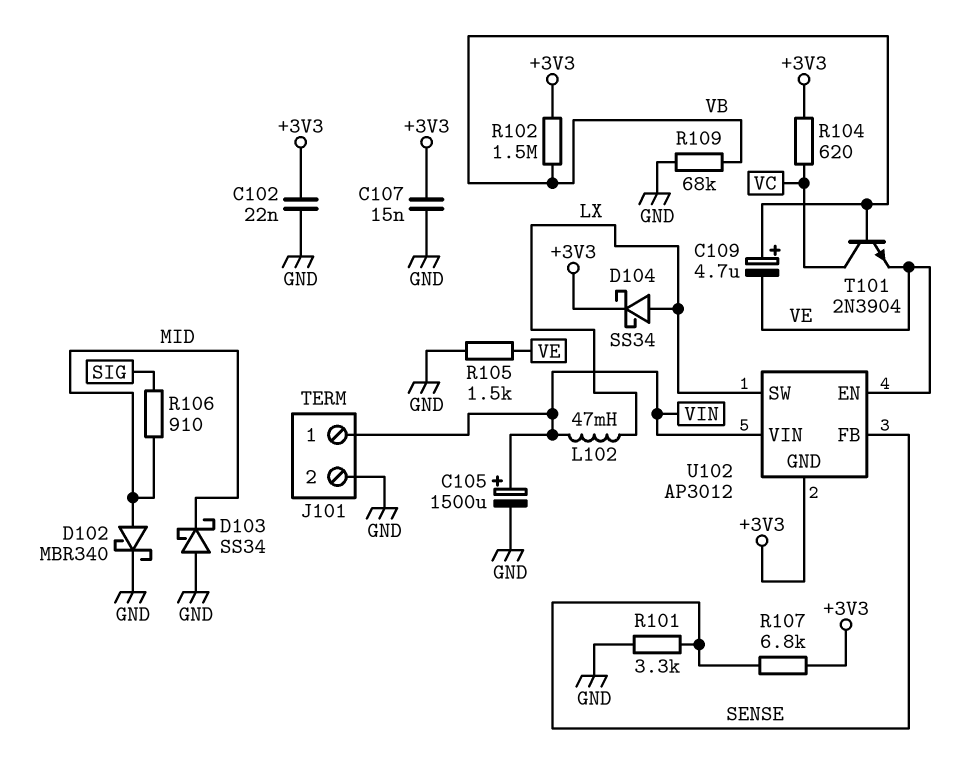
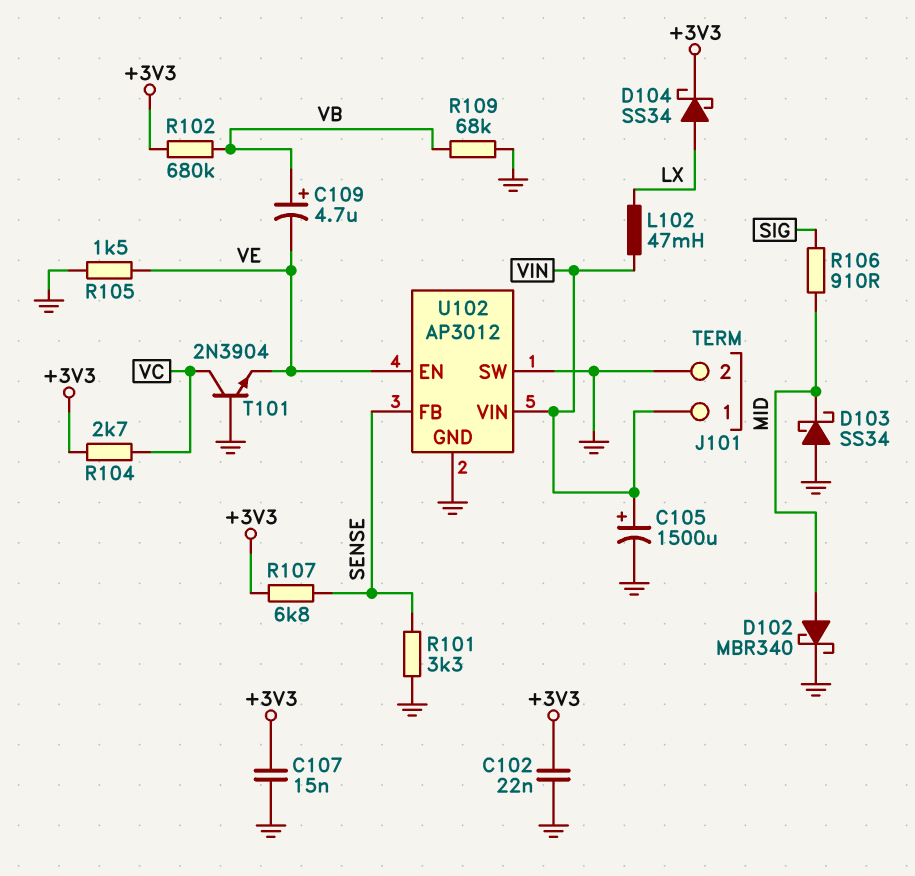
R102: 1.5M (+3V3, VB) -> 680k (+3V3, VB)
R104: 620 (+3V3, VC) -> 2.7k (+3V3, VC)
T101: NPN 2N3904 (B VB, C VC, E VE) -> NPN 2N3904 (B GND, C VC, E VE)
U102 pin GND: +3V3 -> GND
U102 pin SW: LX -> GND

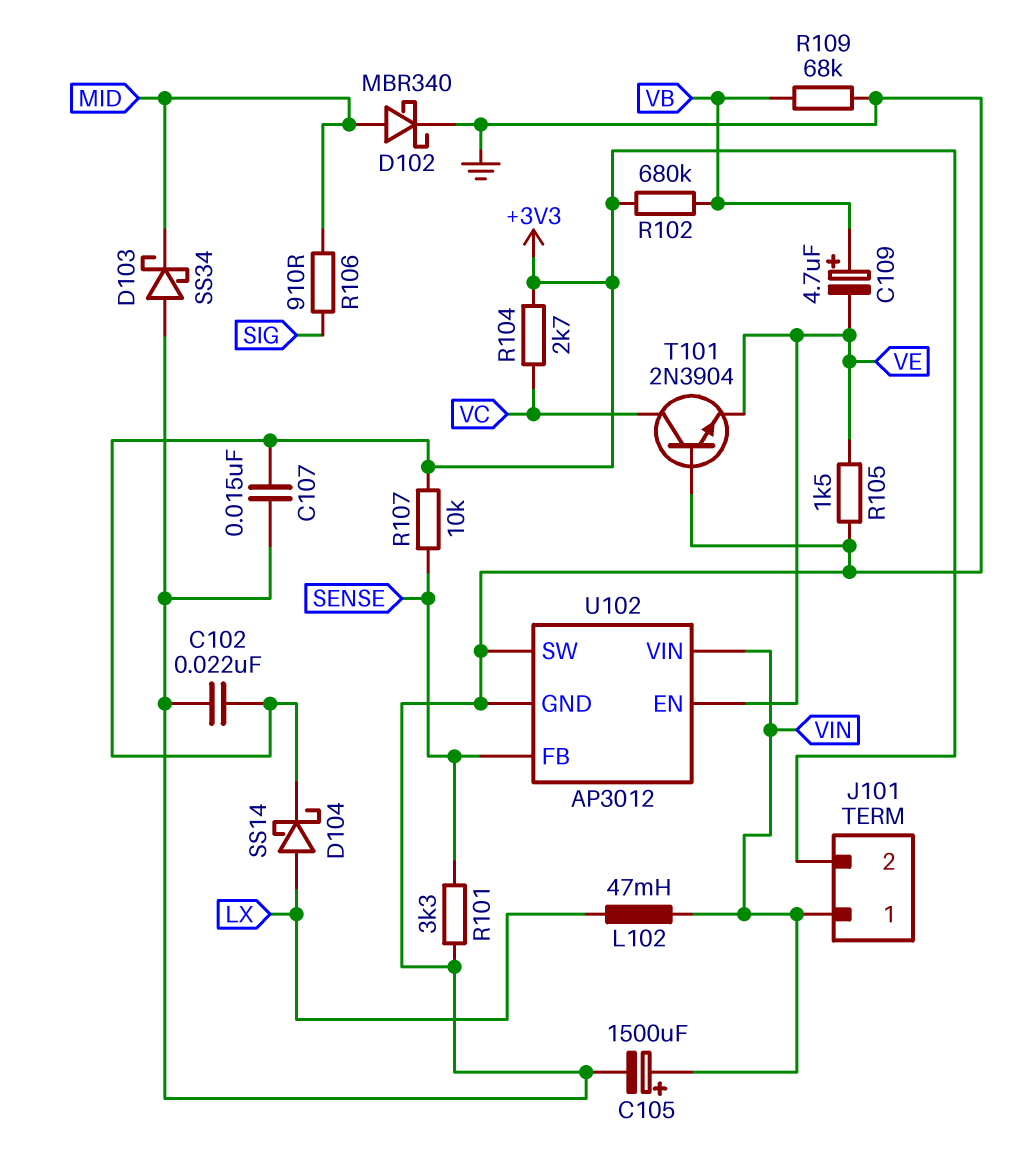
D104: schottky SS34 (A LX, K +3V3) -> schottky SS14 (A LX, K +3V3)
J101 pin 2: GND -> +3V3
R107: 6.8k (+3V3, SENSE) -> 10k (+3V3, SENSE)

